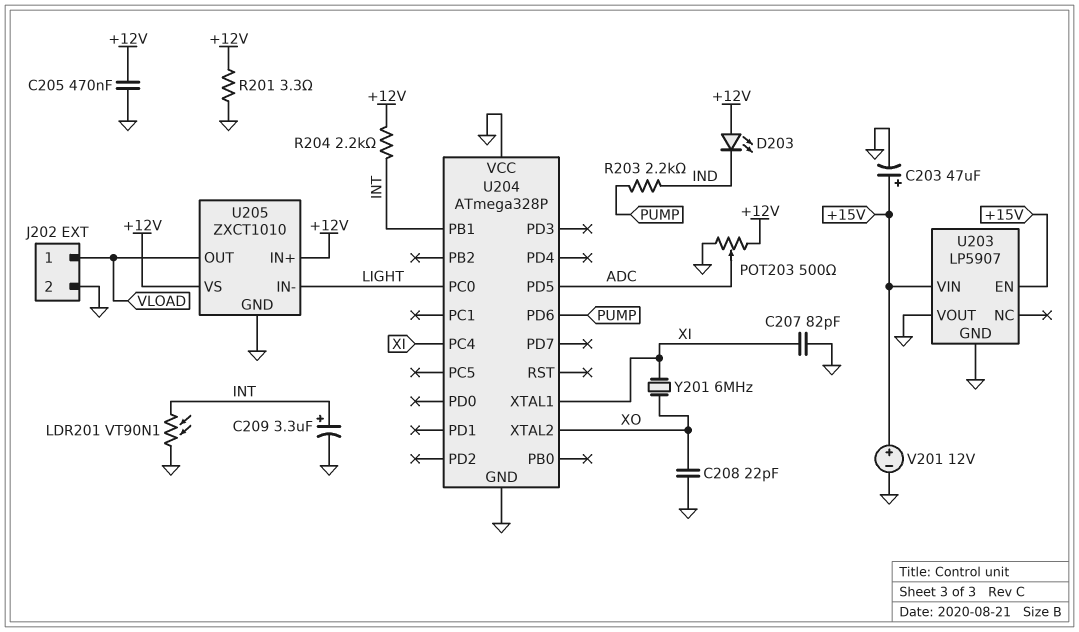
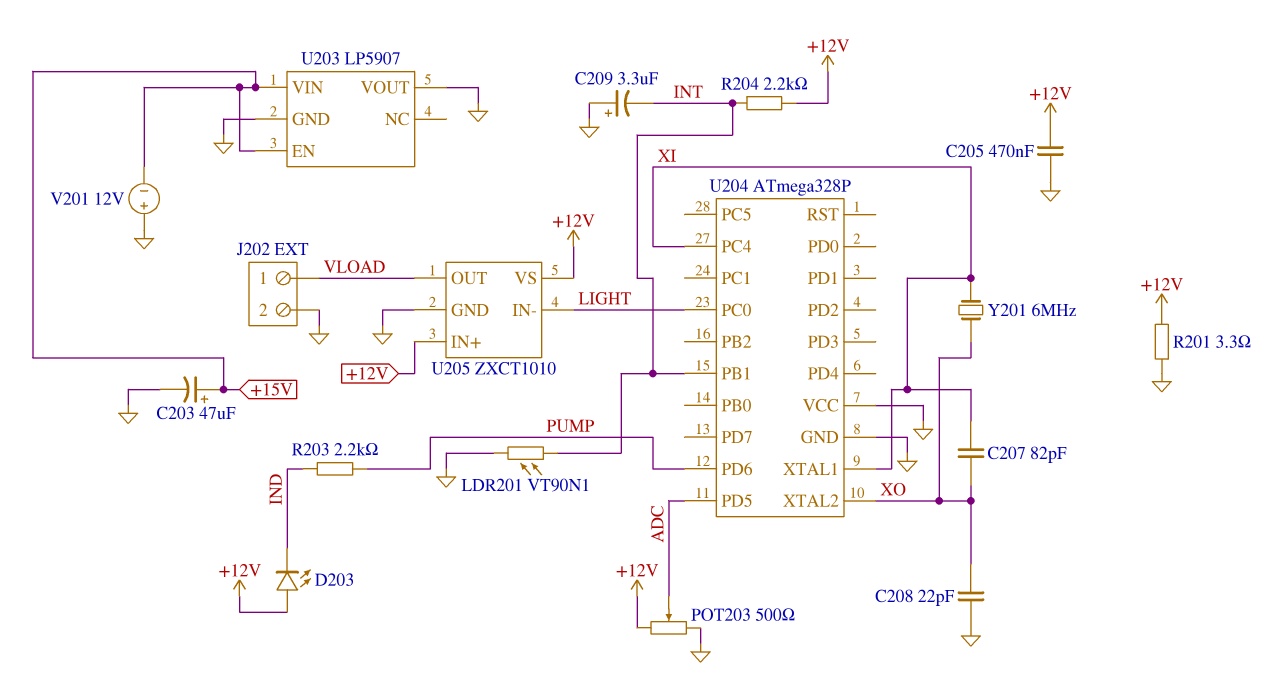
C207: 82pF (GND, XI) -> 82pF (XI, XO)
C209: 3.3uF (plus INT, minus GND) -> 3.3uF (plus GND, minus INT)
V201: 12V (plus +15V, minus GND) -> 12V (plus GND, minus +15V)

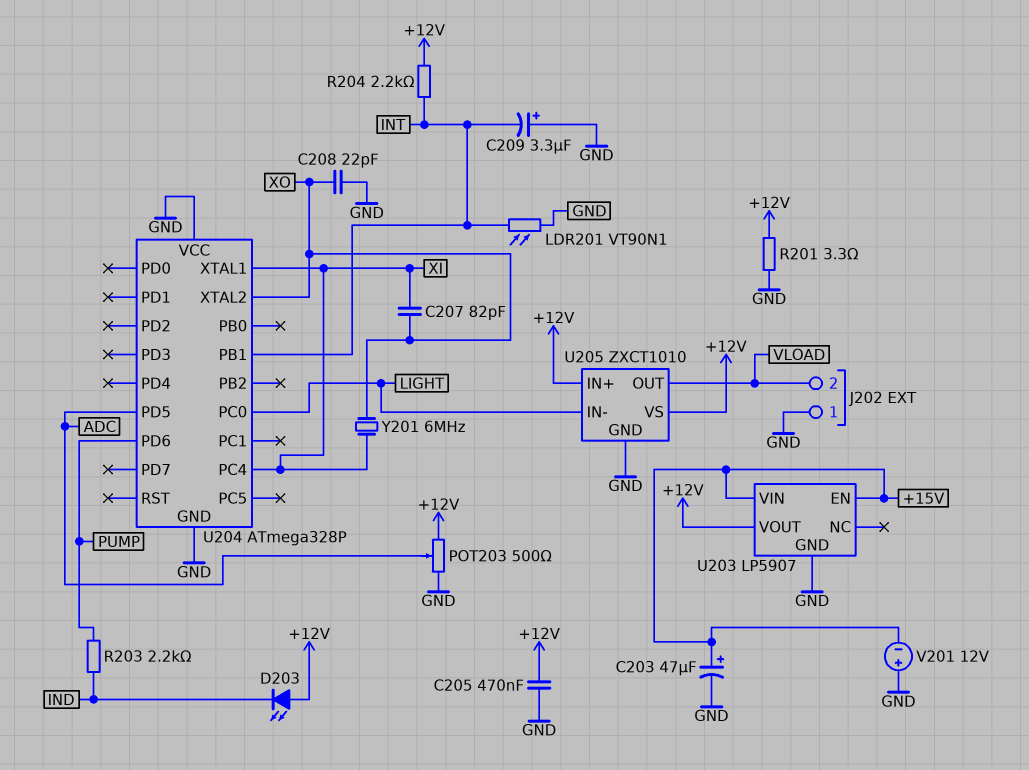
J202 pin 1: VLOAD -> GND
J202 pin 2: GND -> VLOAD
U203 pin VOUT: GND -> +12V

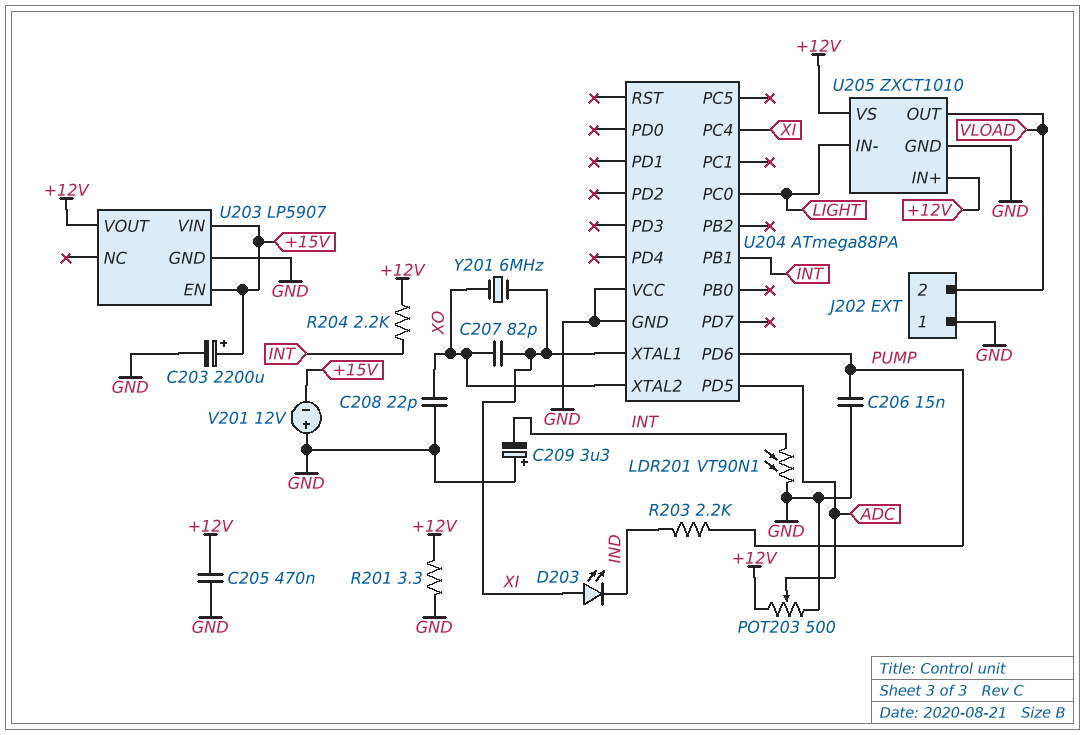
C203: 47uF (plus +15V, minus GND) -> 2200uF (plus +15V, minus GND)
C206: none -> 15nF (GND, PUMP)
D203: LED (A +12V, K IND) -> LED (A XI, K IND)
U204: ATmega328P -> ATmega88PA

